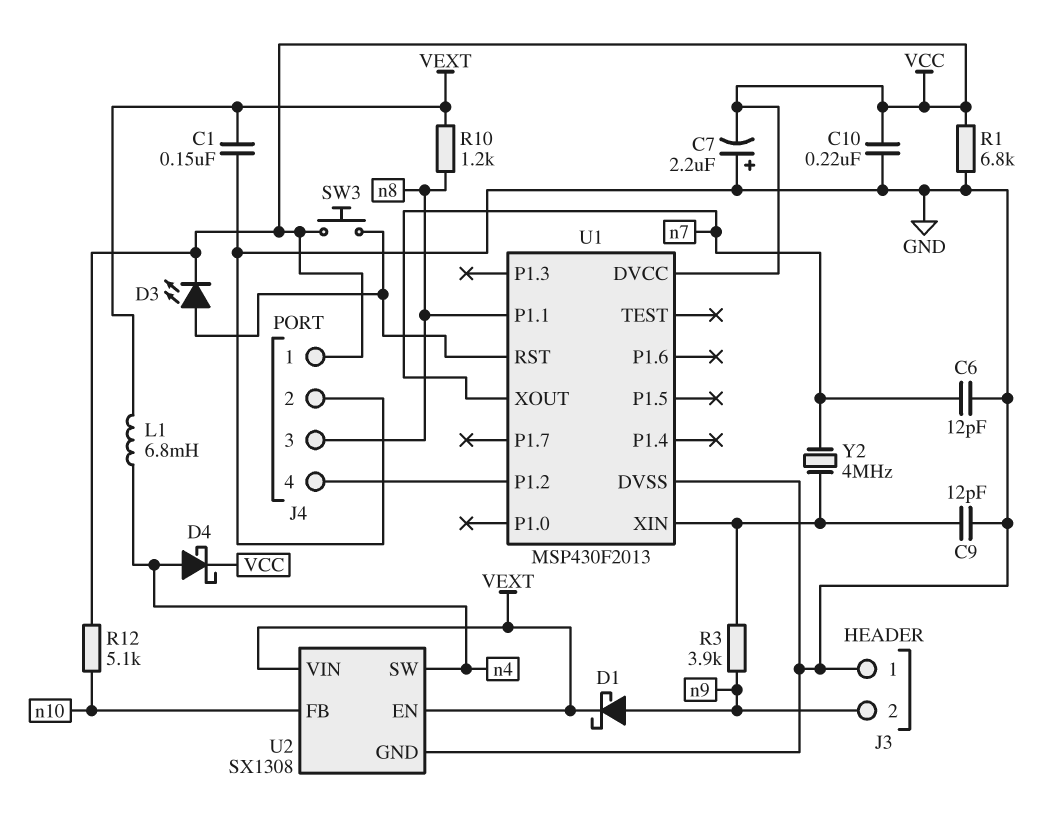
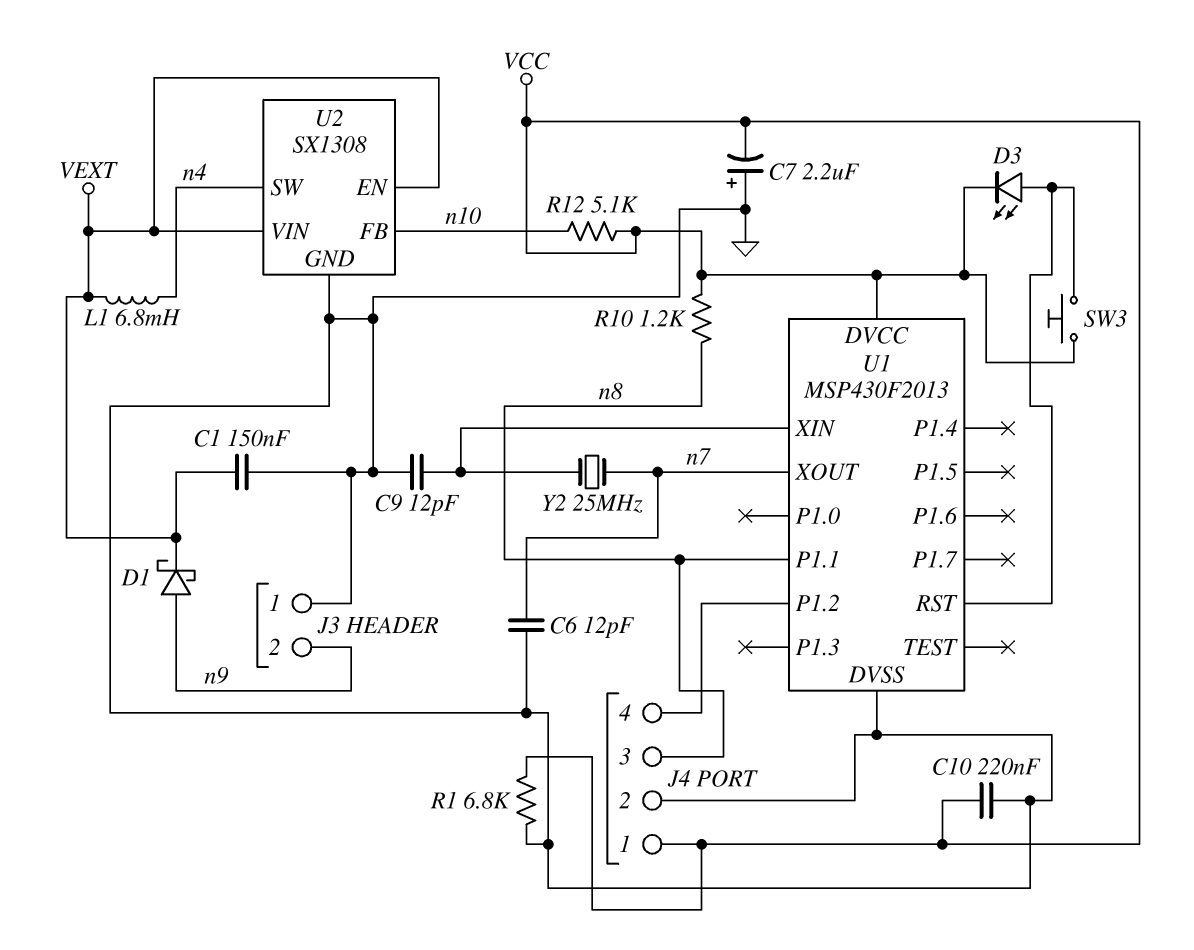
D4: schottky (A n4, K VCC) -> none
R3: 3.9k (U1/XIN, n9) -> none
R10: 1.2k (VEXT, n8) -> 1.2k (VCC, n8)
Y2: 4MHz (U1/XIN, n7) -> 25MHz (U1/XIN, n7)

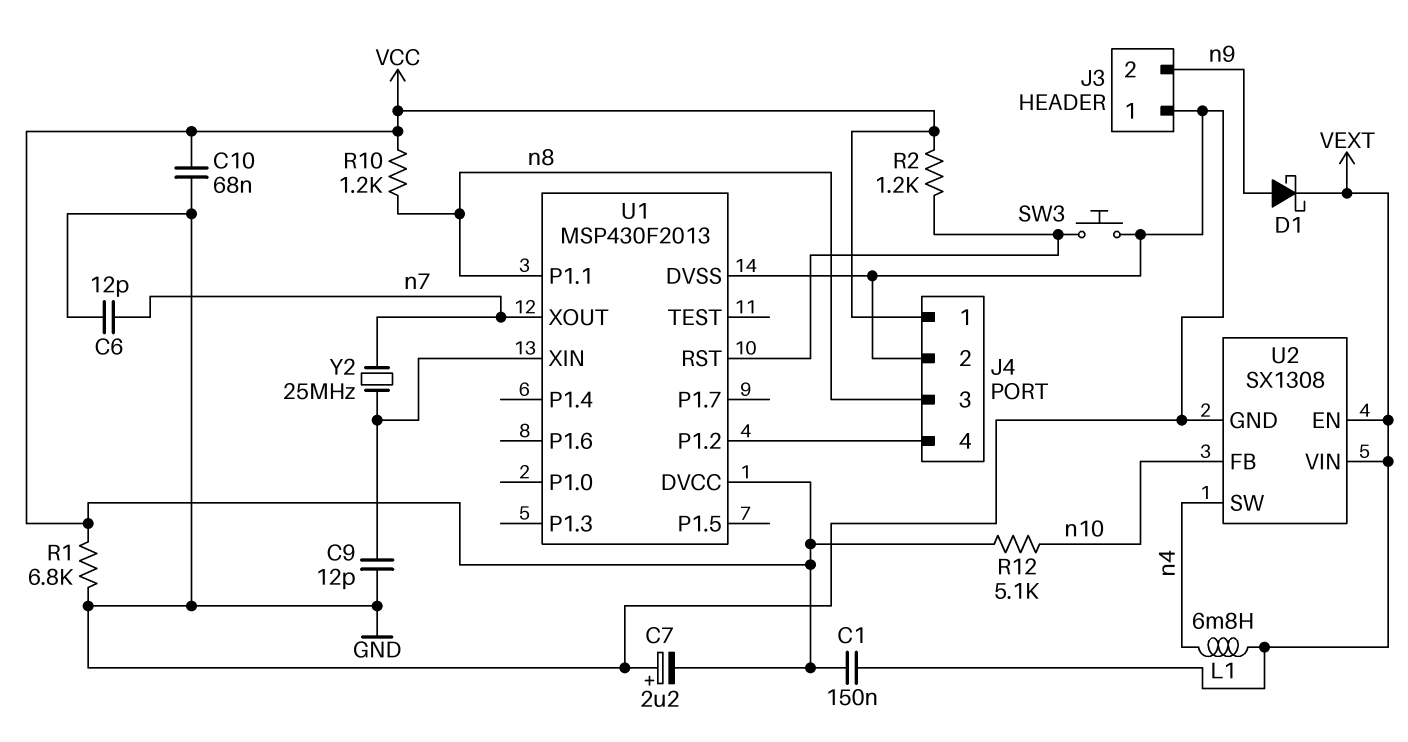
C1: 150nF (GND, VEXT) -> 150nF (VCC, VEXT)
C10: 220nF (GND, VCC) -> 68nF (GND, VCC)
D3: LED (A U1/RST, K VCC) -> none
R2: none -> 1.2k (U1/RST, VCC)
SW3: button (U1/RST, VCC) -> button (GND, U1/RST)

